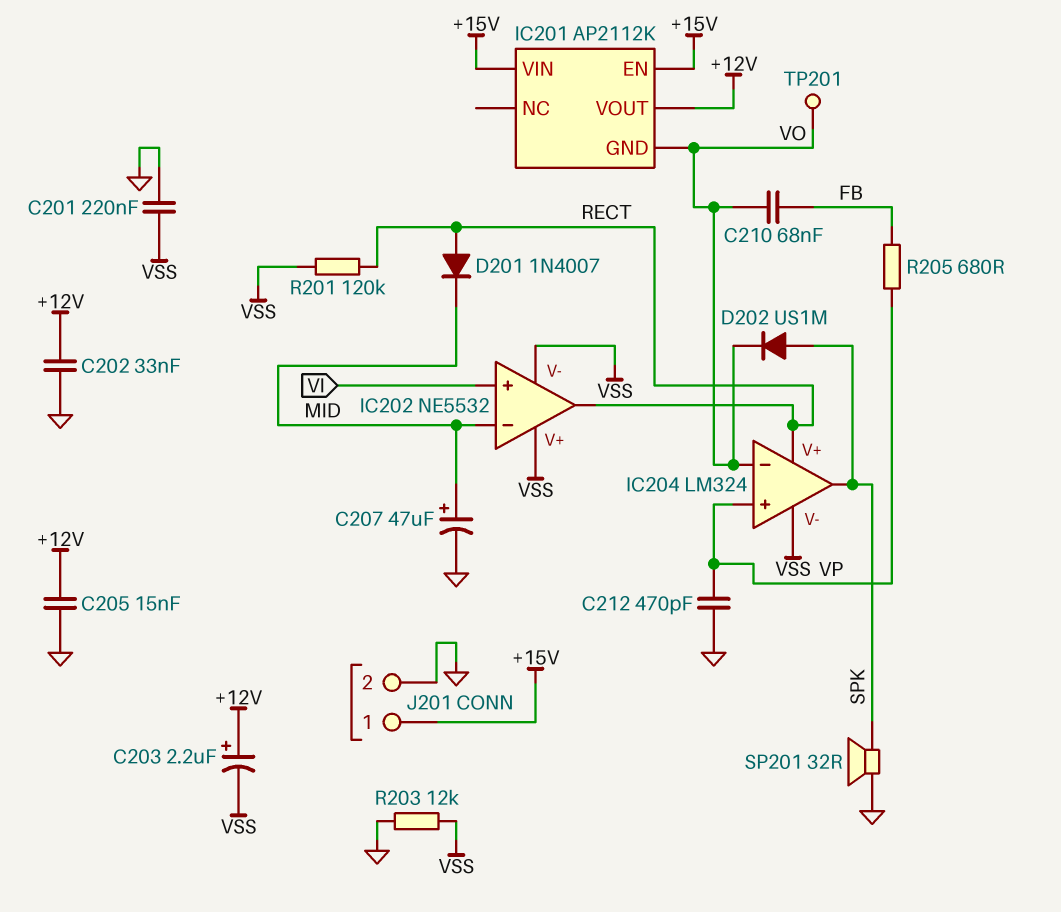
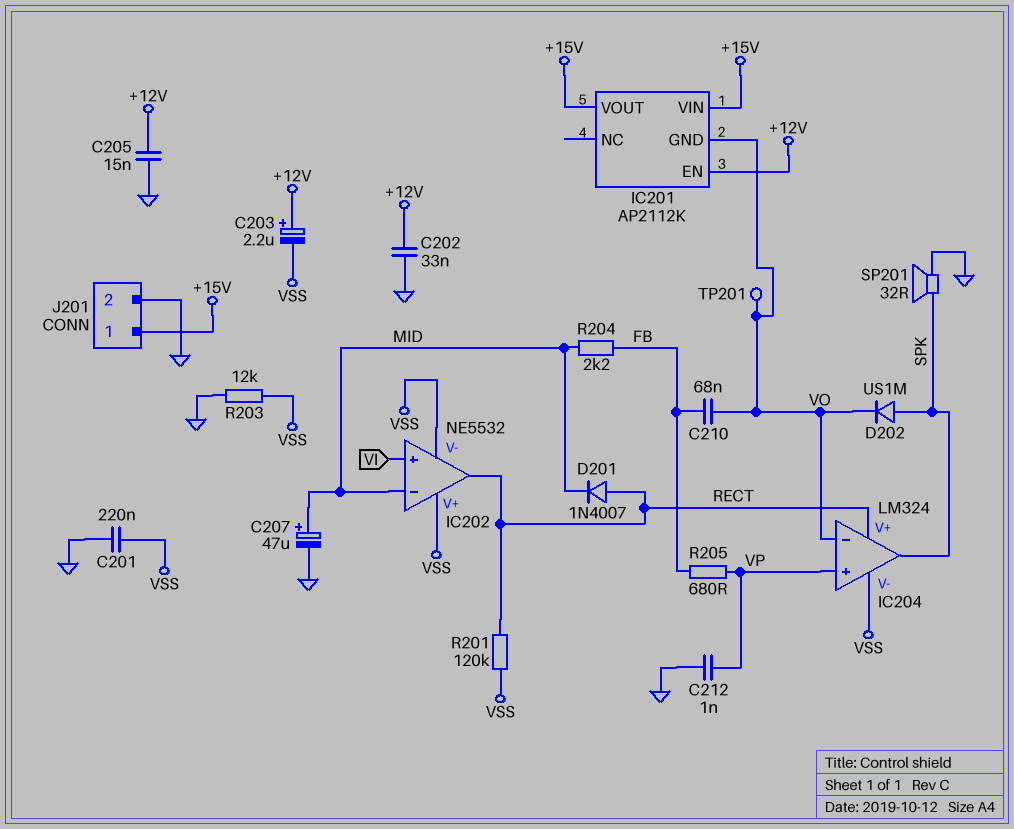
C212: 470pF (GND, VP) -> 1nF (GND, VP)
IC201 pin EN: +15V -> +12V
IC201 pin VOUT: +12V -> +15V
R204: none -> 2.2k (FB, MID)

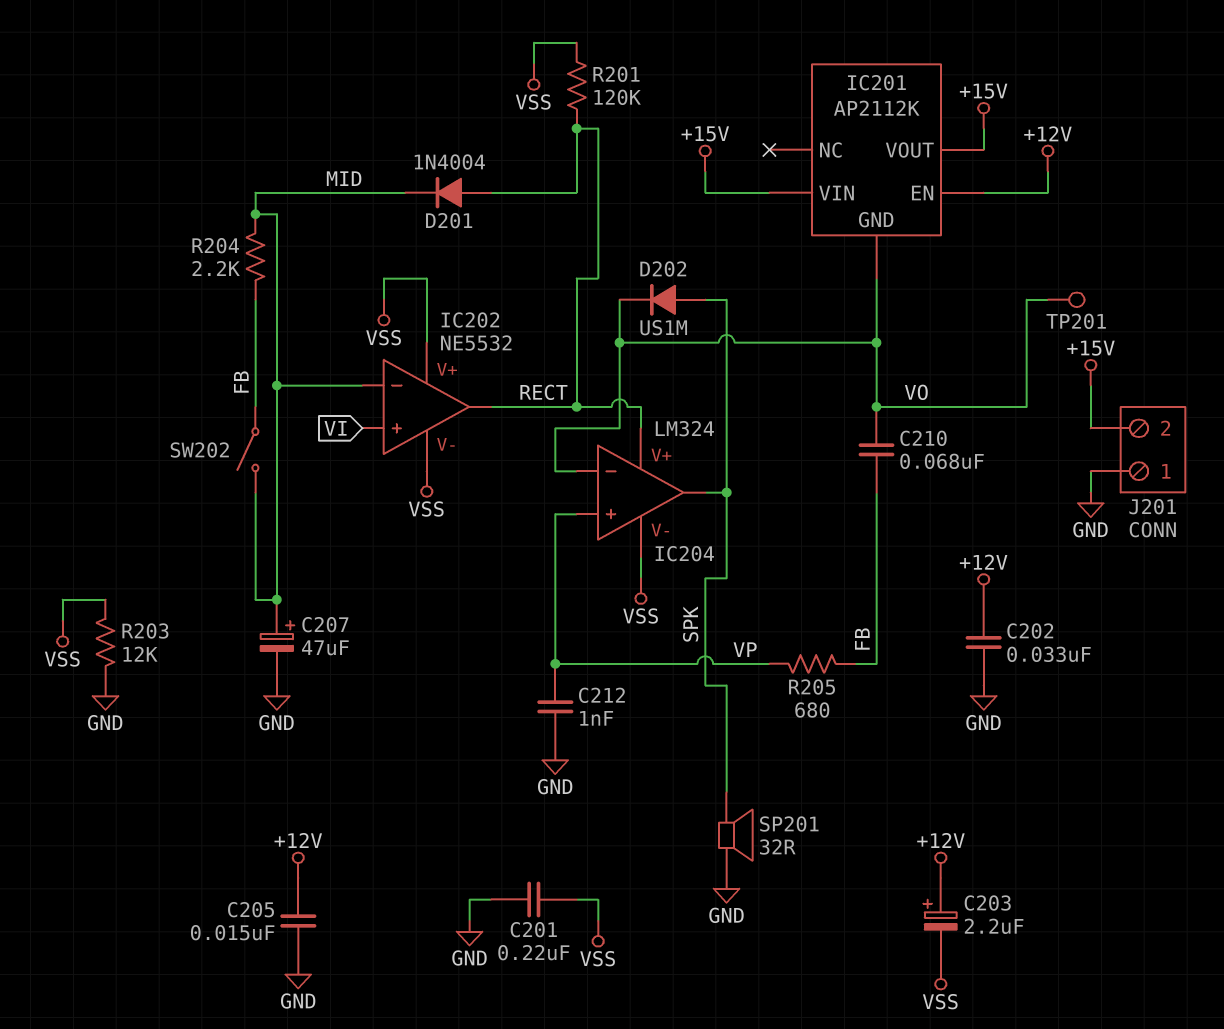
D201: diode 1N4007 (A RECT, K MID) -> diode 1N4004 (A RECT, K MID)
J201 pin 1: +15V -> GND
J201 pin 2: GND -> +15V
SW202: none -> switch (FB, MID)

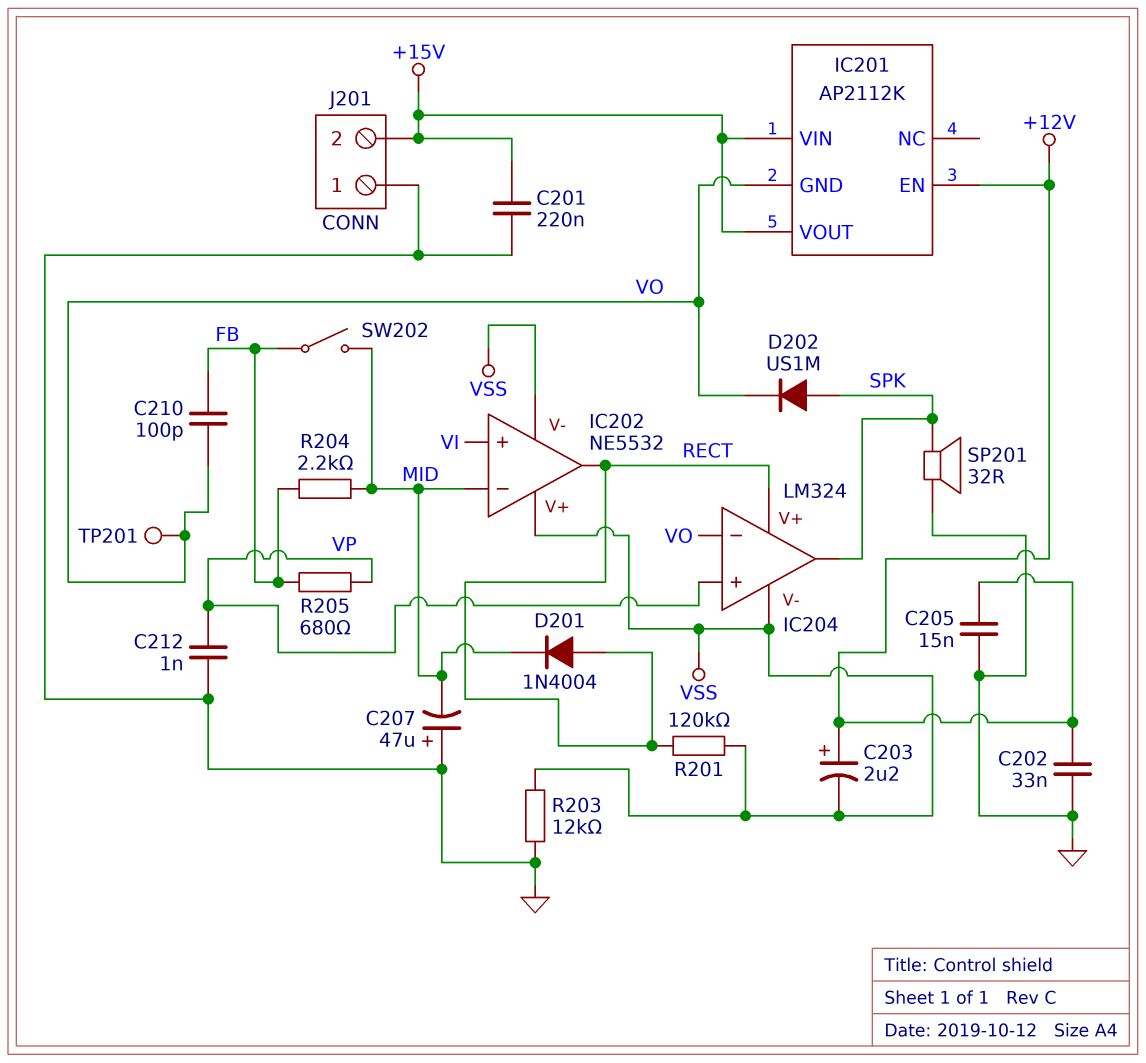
C201: 220nF (GND, VSS) -> 220nF (+15V, GND)
C207: 47uF (plus MID, minus GND) -> 47uF (plus GND, minus MID)
C210: 68nF (FB, VO) -> 100pF (FB, VO)

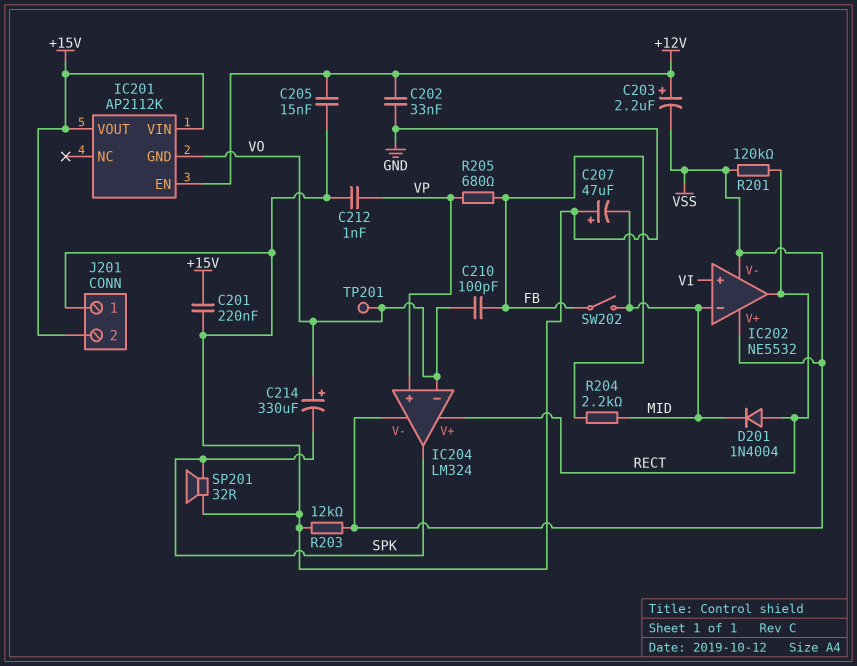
C214: none -> 330uF (plus VO, minus SPK)
D202: diode US1M (A SPK, K VO) -> none

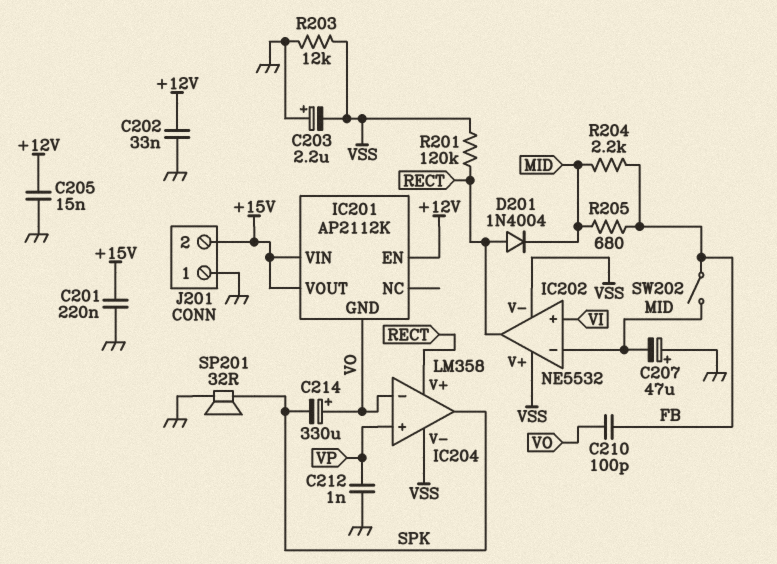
C203: 2.2uF (plus +12V, minus VSS) -> 2.2uF (plus GND, minus VSS)
IC204: LM324 -> LM358
R205: 680 (FB, VP) -> 680 (FB, MID)
TP201: test point (VO) -> none

